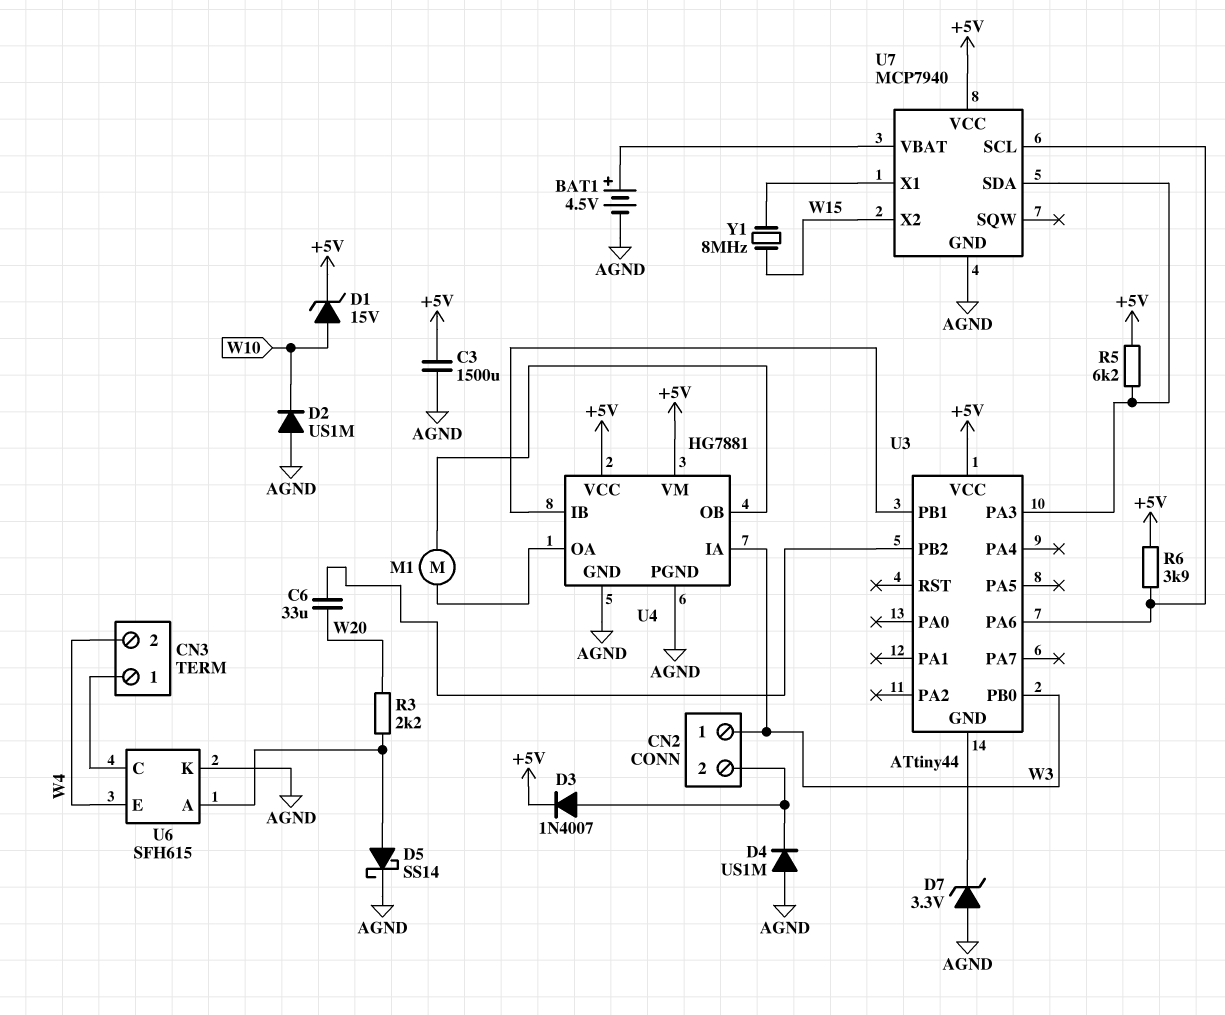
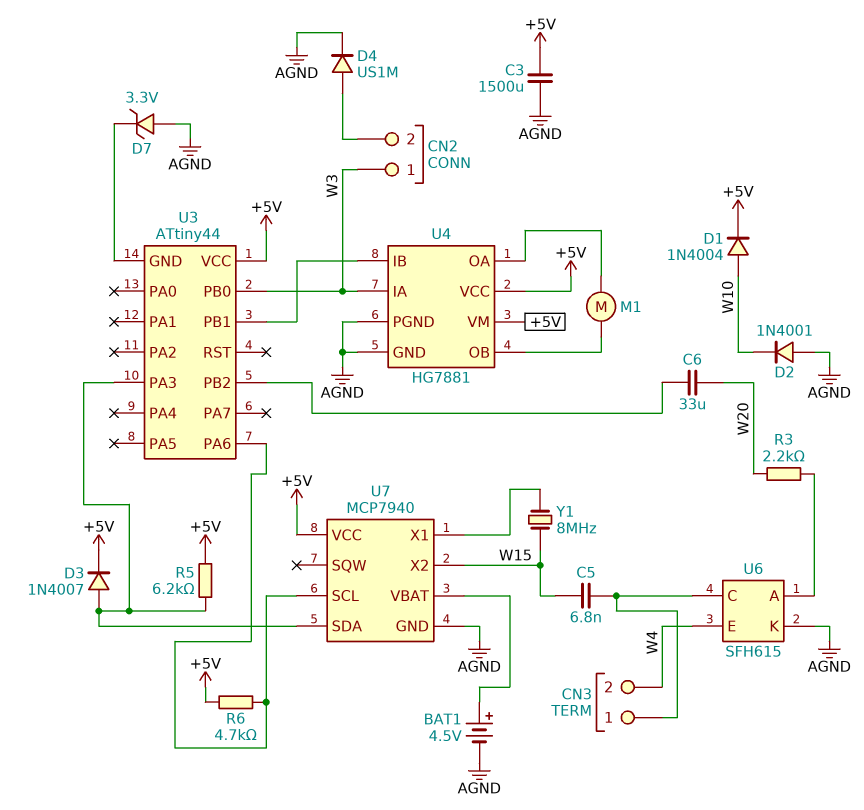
C5: none -> 6.8nF (CN3/1, W15)
D1: zener 15V (A W10, K +5V) -> diode 1N4004 (A W10, K +5V)
D2: diode US1M (A AGND, K W10) -> diode 1N4001 (A AGND, K W10)
D3: diode 1N4007 (A CN2/2, K +5V) -> diode 1N4007 (A U3/PA3, K +5V)
D4: diode US1M (A AGND, K CN2/2) -> diode US1M (A CN2/2, K AGND)
D5: schottky SS14 (A U6/A, K AGND) -> none
R6: 3.9k (+5V, U3/PA6) -> 4.7k (+5V, U3/PA6)

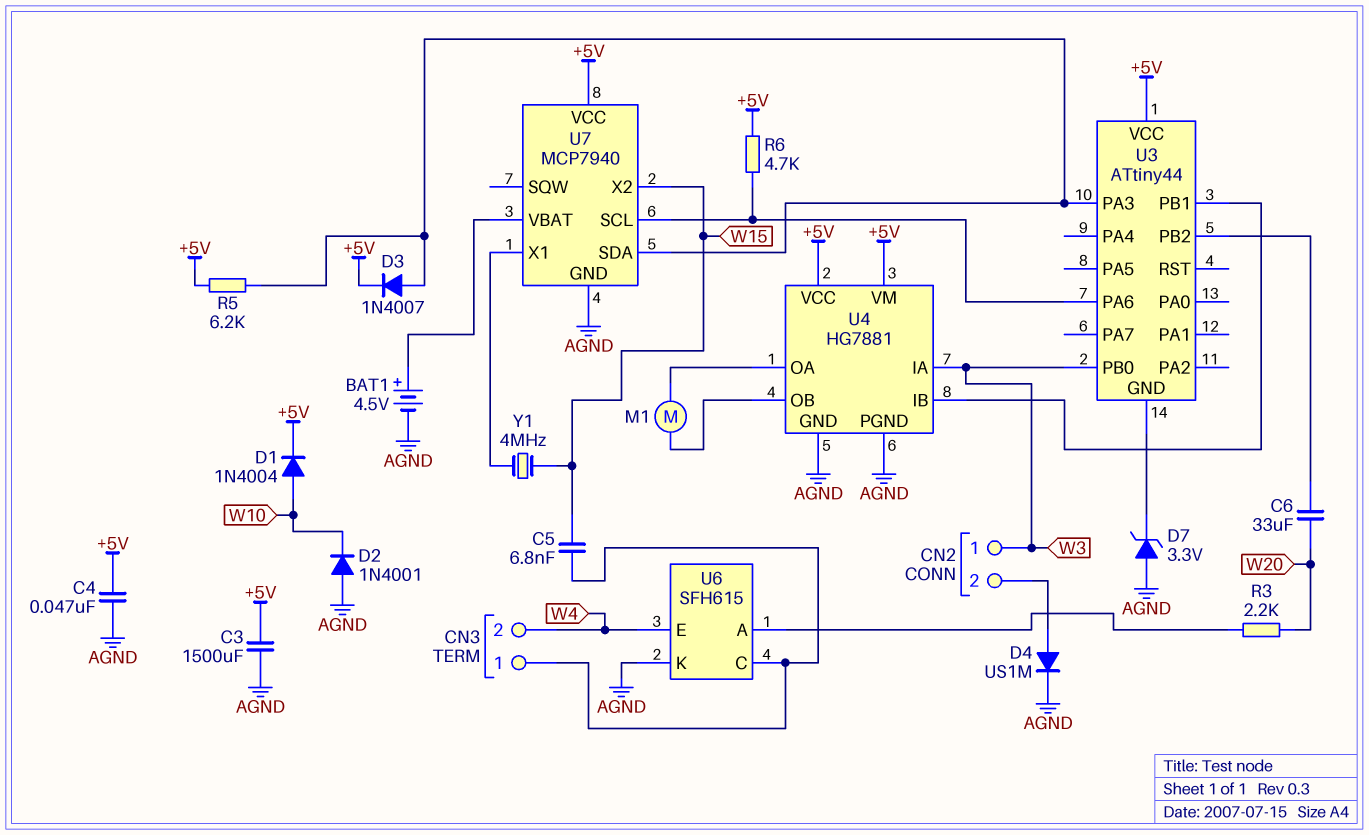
C4: none -> 47nF (+5V, AGND)
Y1: 8MHz (U7/X1, W15) -> 4MHz (U7/X1, W15)

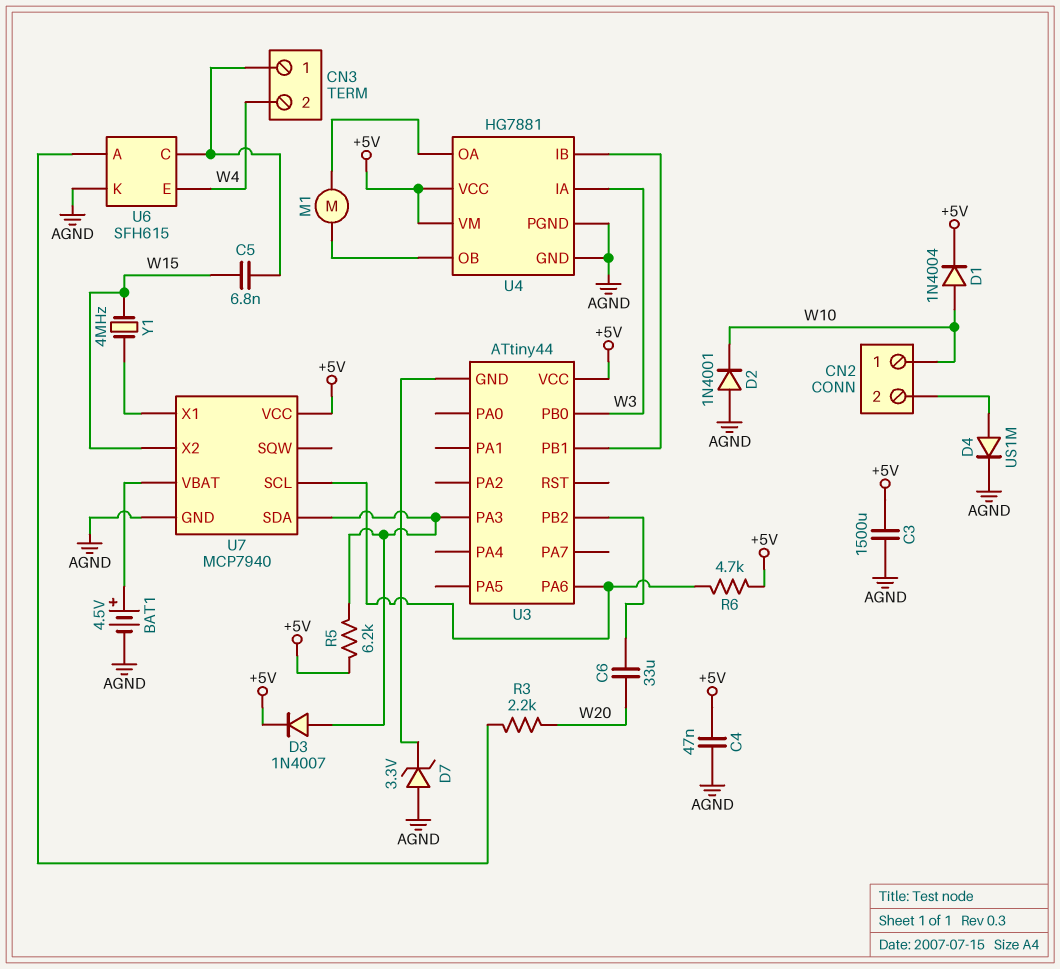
CN2 pin 1: W3 -> W10

